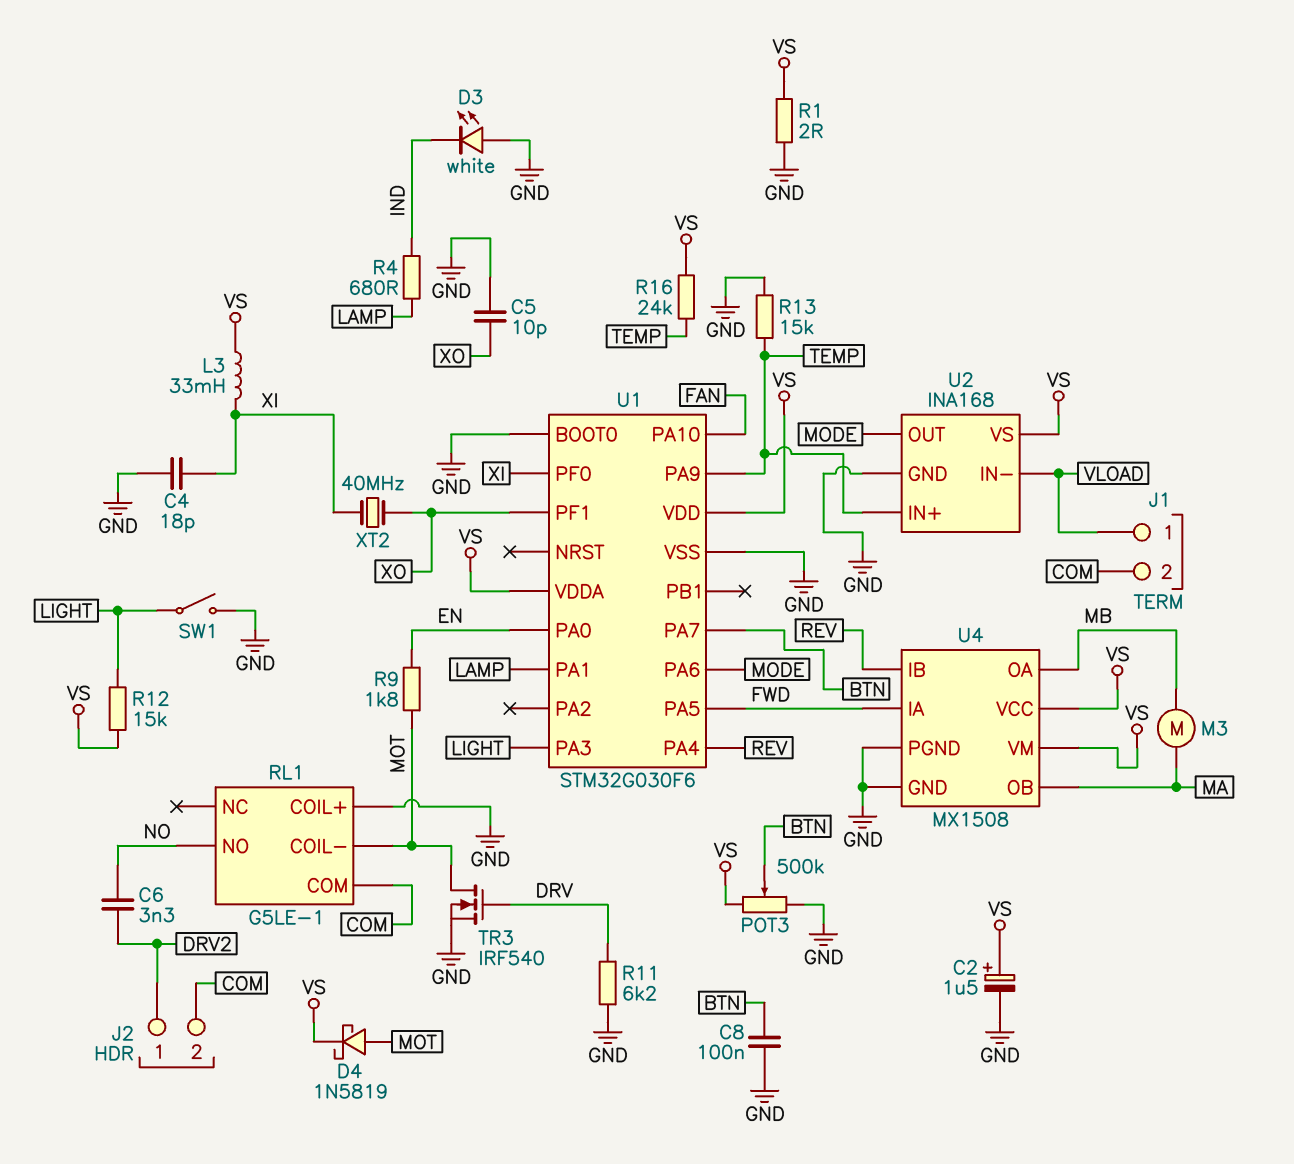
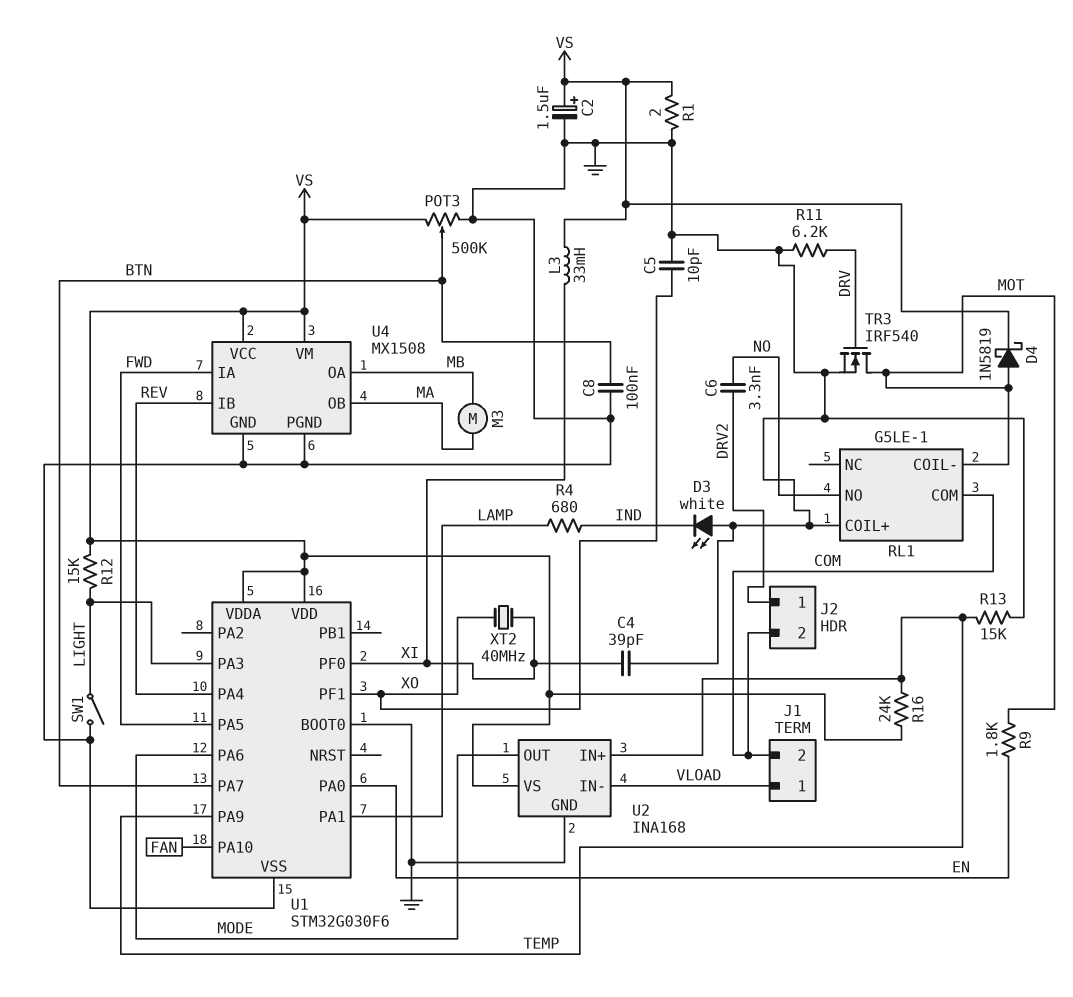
C4: 18pF (GND, XI) -> 39pF (GND, XI)

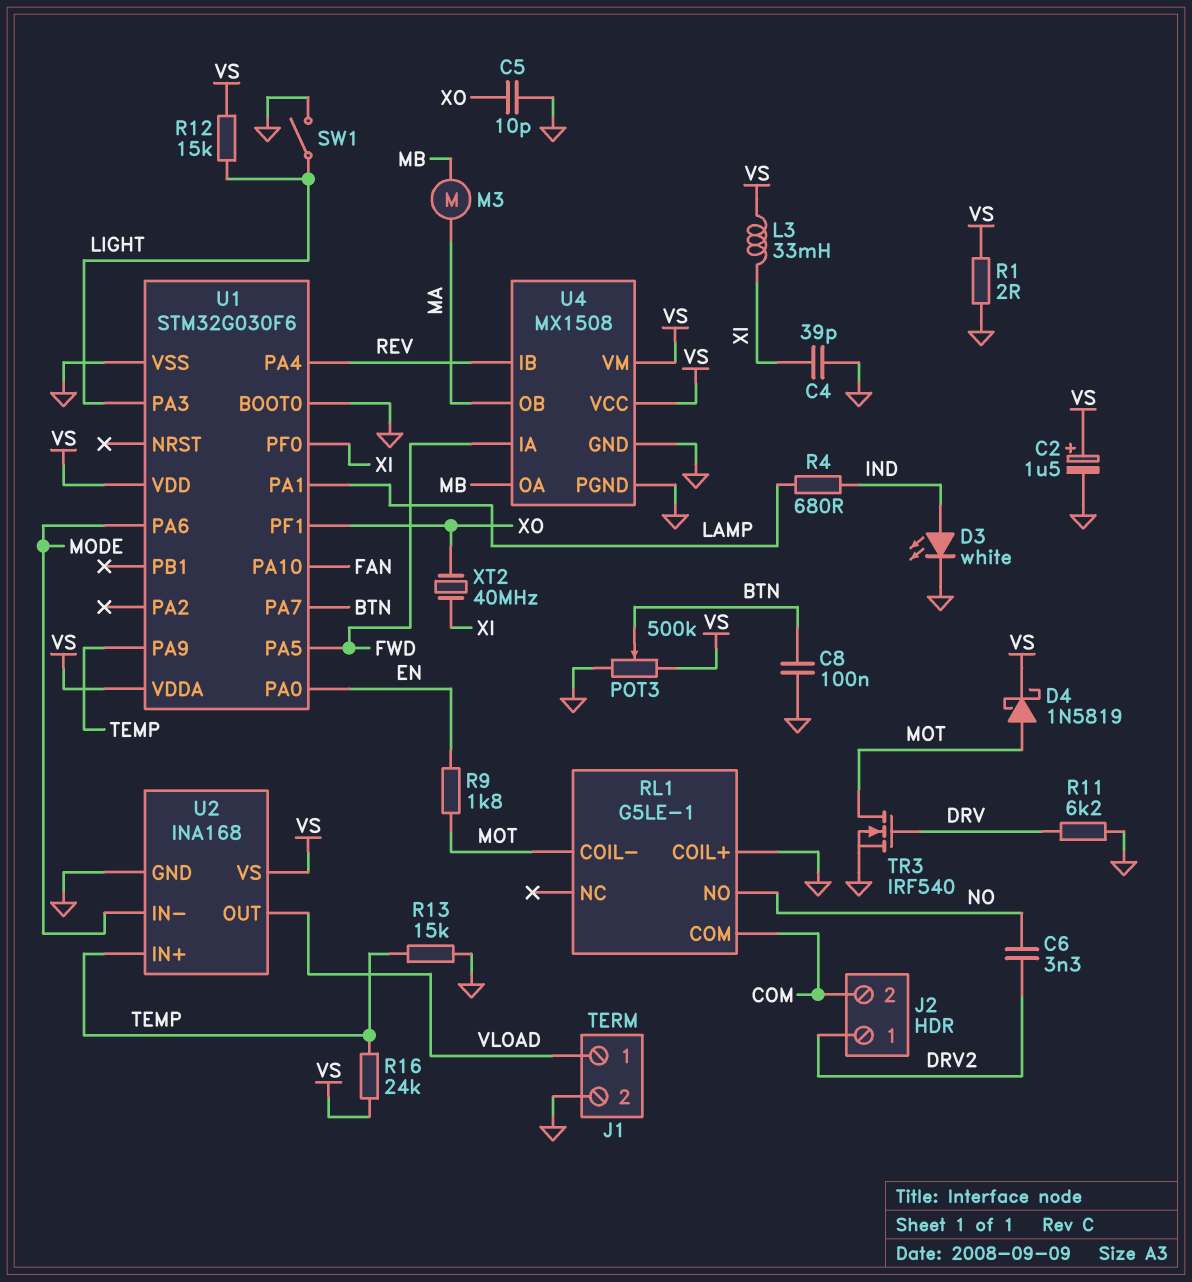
D3: LED white (A GND, K IND) -> LED white (A IND, K GND)
J1 pin 2: COM -> GND
U2 pin IN-: VLOAD -> MODE
U2 pin OUT: MODE -> VLOAD

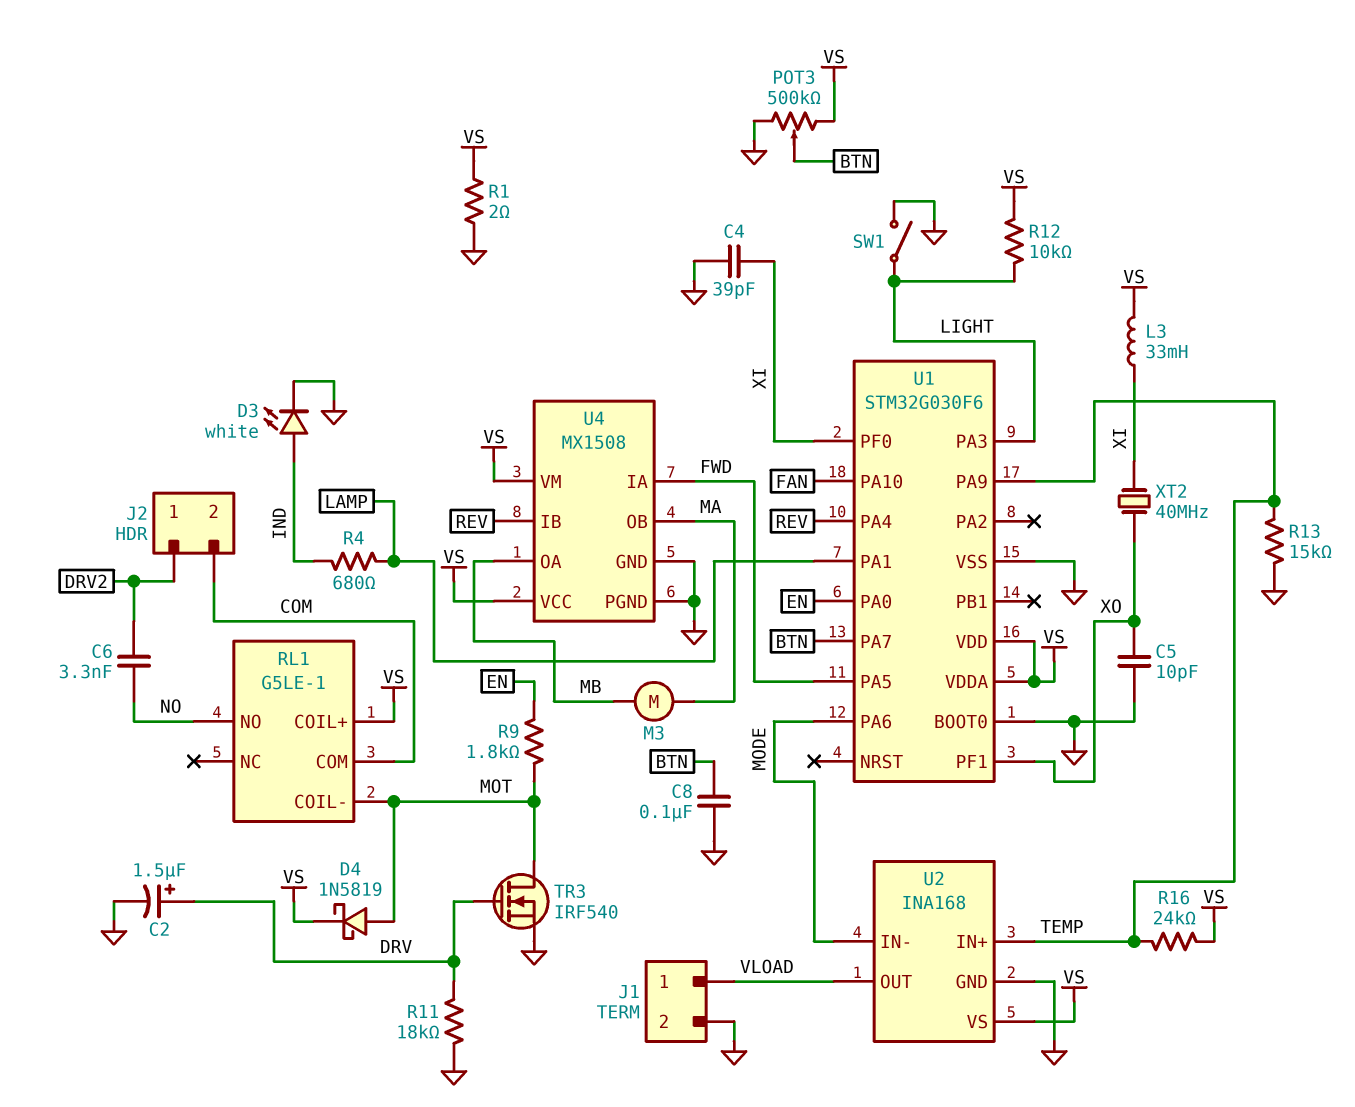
C2: 1.5uF (plus VS, minus GND) -> 1.5uF (plus DRV, minus GND)
R11: 6.2k (DRV, GND) -> 18k (DRV, GND)
R12: 15k (LIGHT, VS) -> 10k (LIGHT, VS)
RL1 pin COIL+: GND -> VS

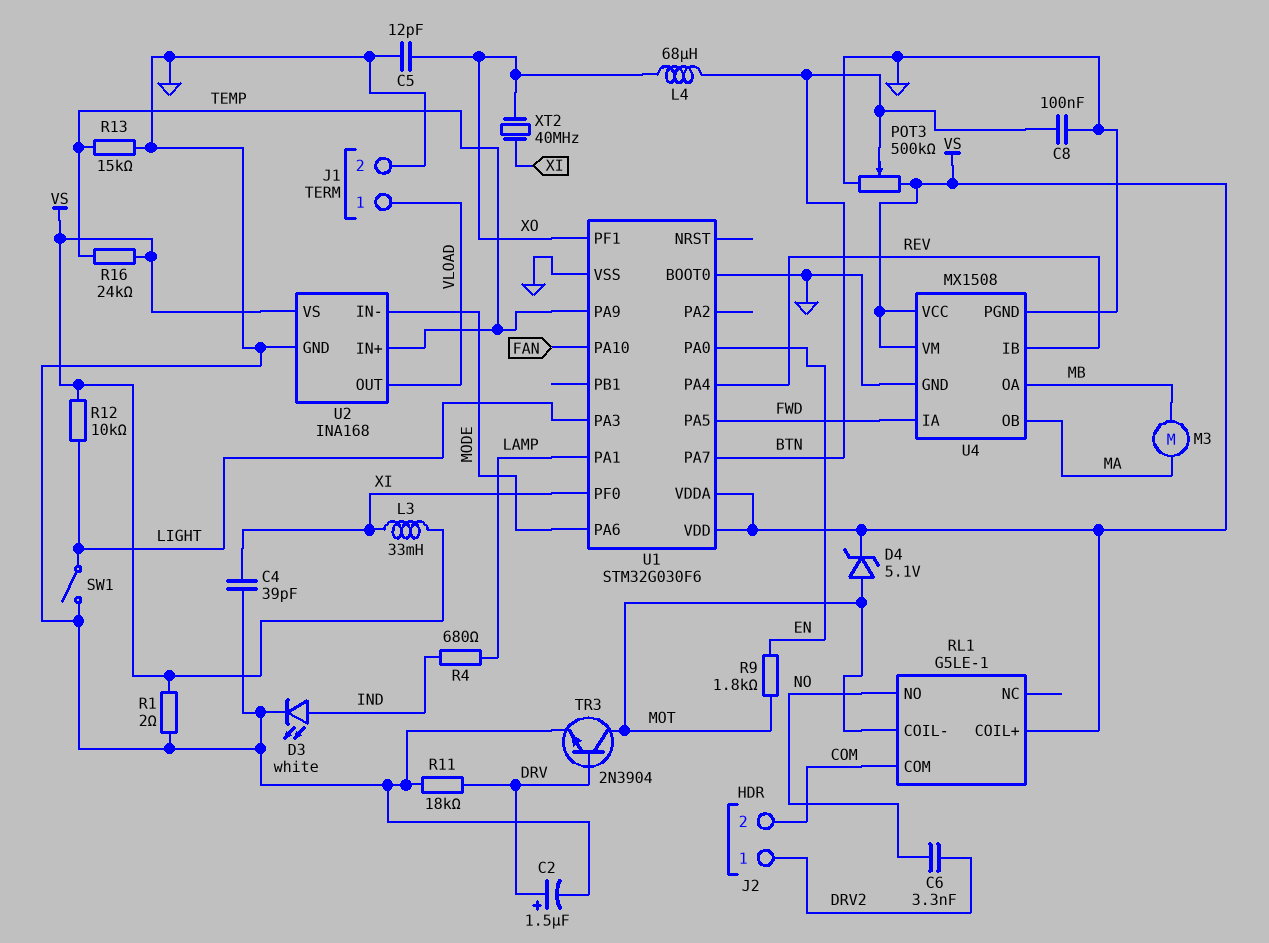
C5: 10pF (GND, XO) -> 12pF (GND, XO)
D4: schottky 1N5819 (A MOT, K VS) -> zener 5.1V (A MOT, K VS)
L4: none -> 68uH (BTN, XO)
TR3: NMOS IRF540 (G DRV, D MOT, S GND) -> NPN 2N3904 (B DRV, C MOT, E GND)

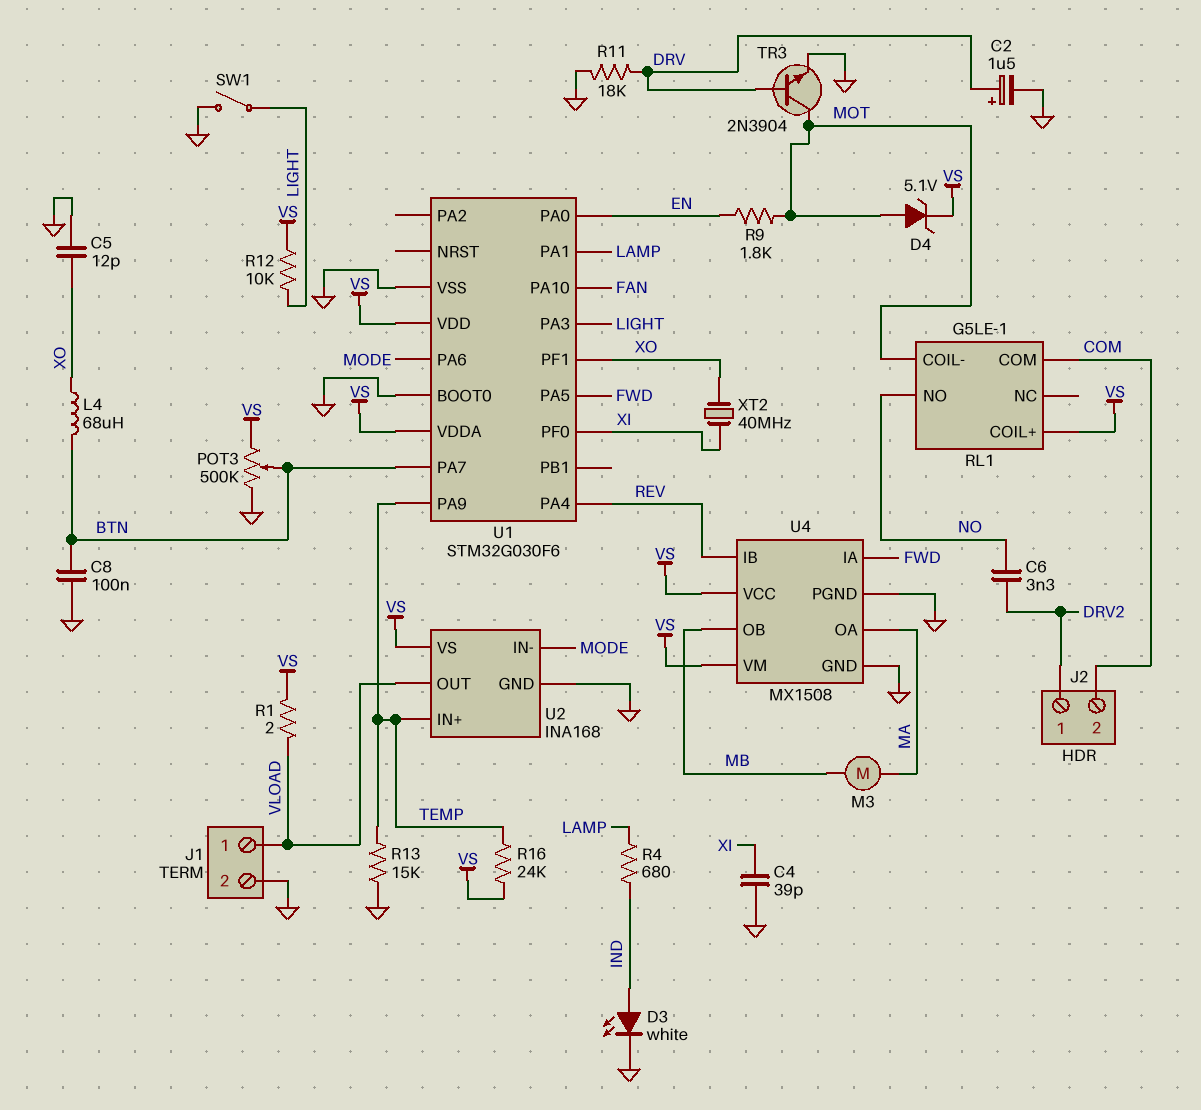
L3: 33mH (VS, XI) -> none
R1: 2 (GND, VS) -> 2 (VLOAD, VS)
U4 pin OA: MB -> MA
U4 pin OB: MA -> MB

